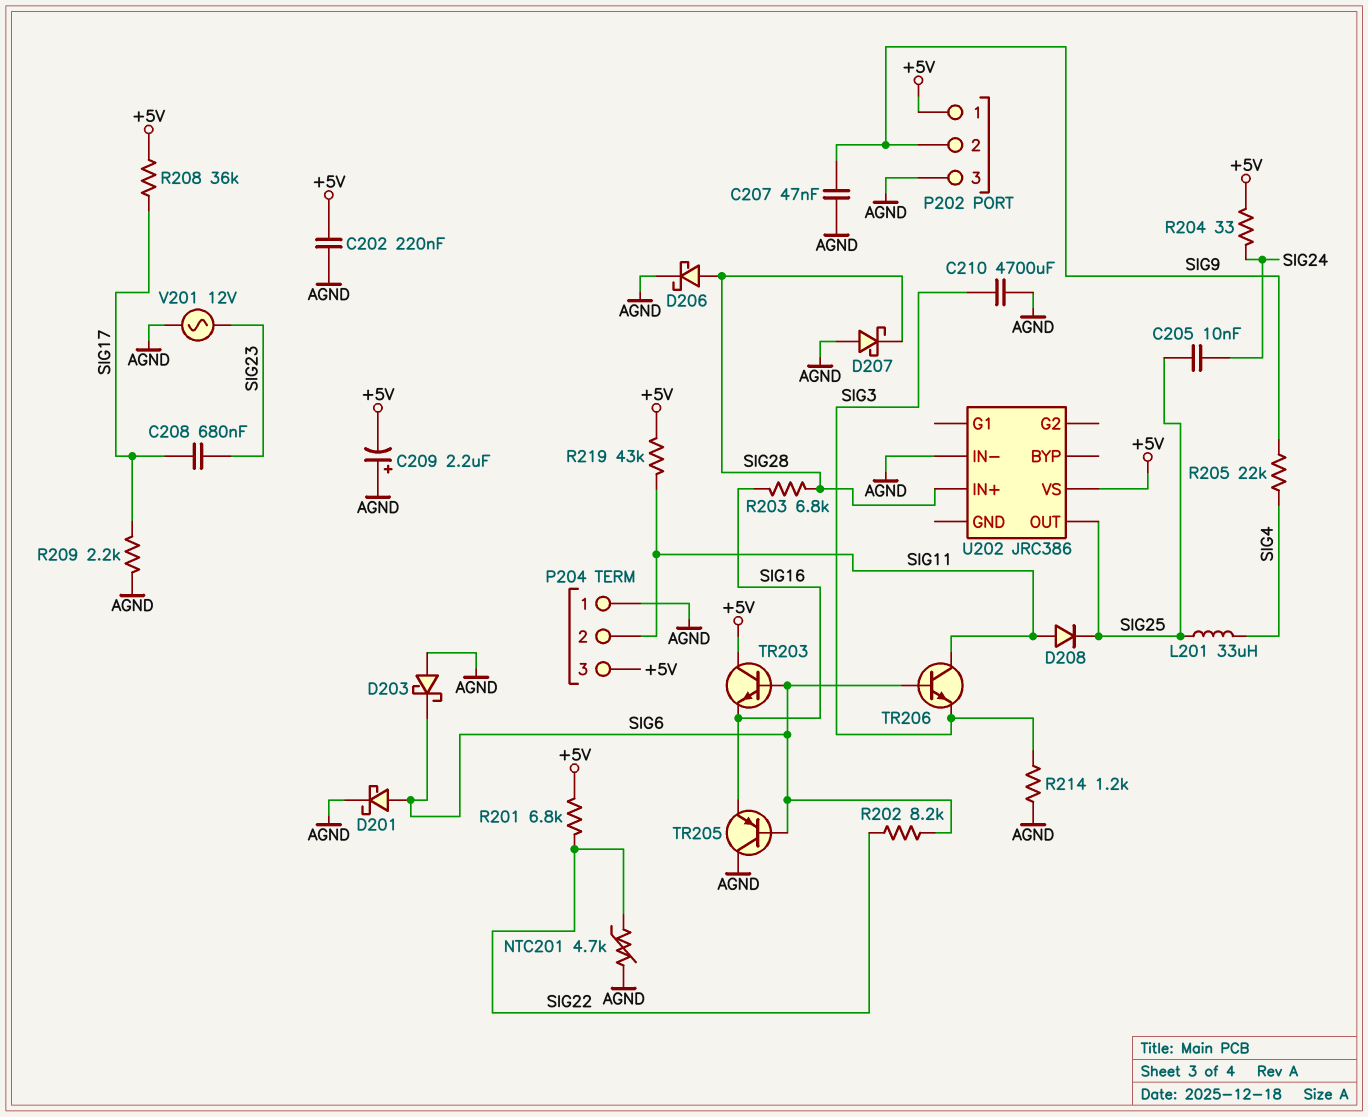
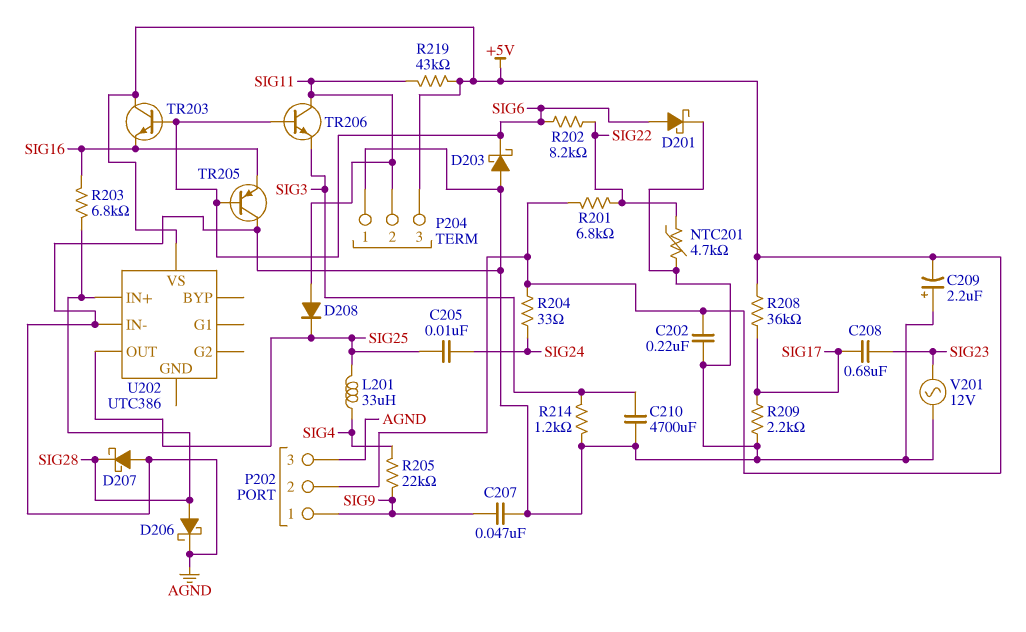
P202 pin 1: +5V -> SIG9
P202 pin 2: SIG9 -> +5V
U202: JRC386 -> UTC386

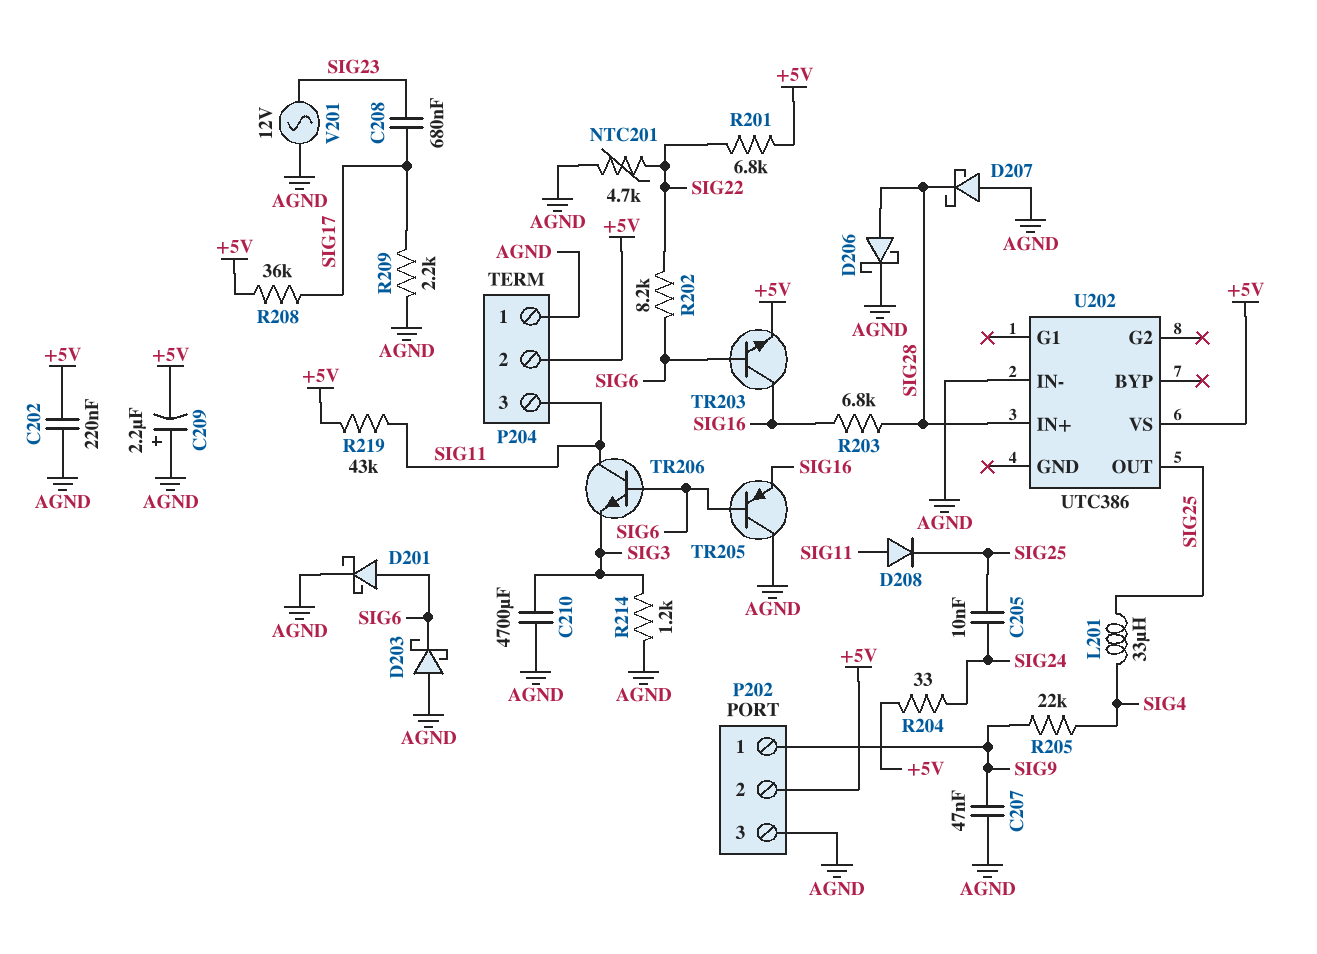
P204 pin 2: SIG11 -> +5V
P204 pin 3: +5V -> SIG11
TR203: NPN (B SIG6, C +5V, E SIG16) -> NPN (B SIG6, C SIG16, E +5V)

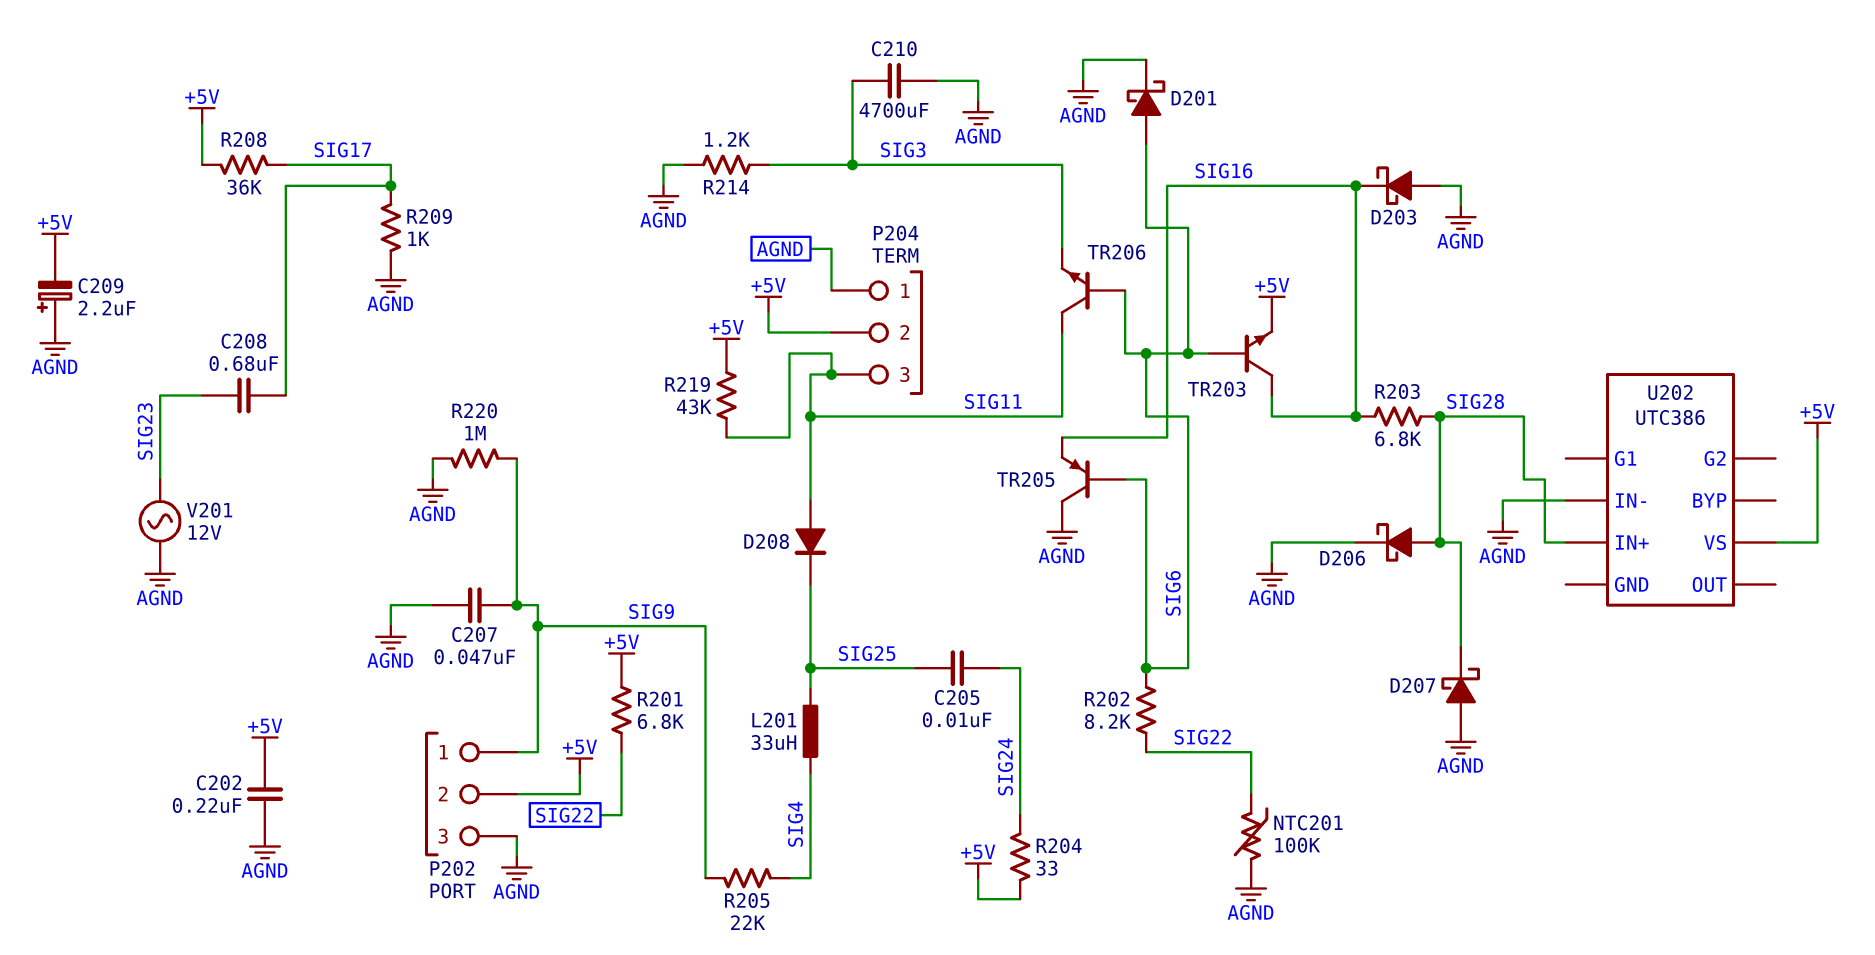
D203: schottky (A AGND, K SIG6) -> schottky (A AGND, K SIG16)
NTC201: 4.7k (AGND, SIG22) -> 100k (AGND, SIG22)
R209: 2.2k (AGND, SIG17) -> 1k (AGND, SIG17)
R220: none -> 1M (AGND, SIG9)
U202 pin OUT: SIG25 -> none

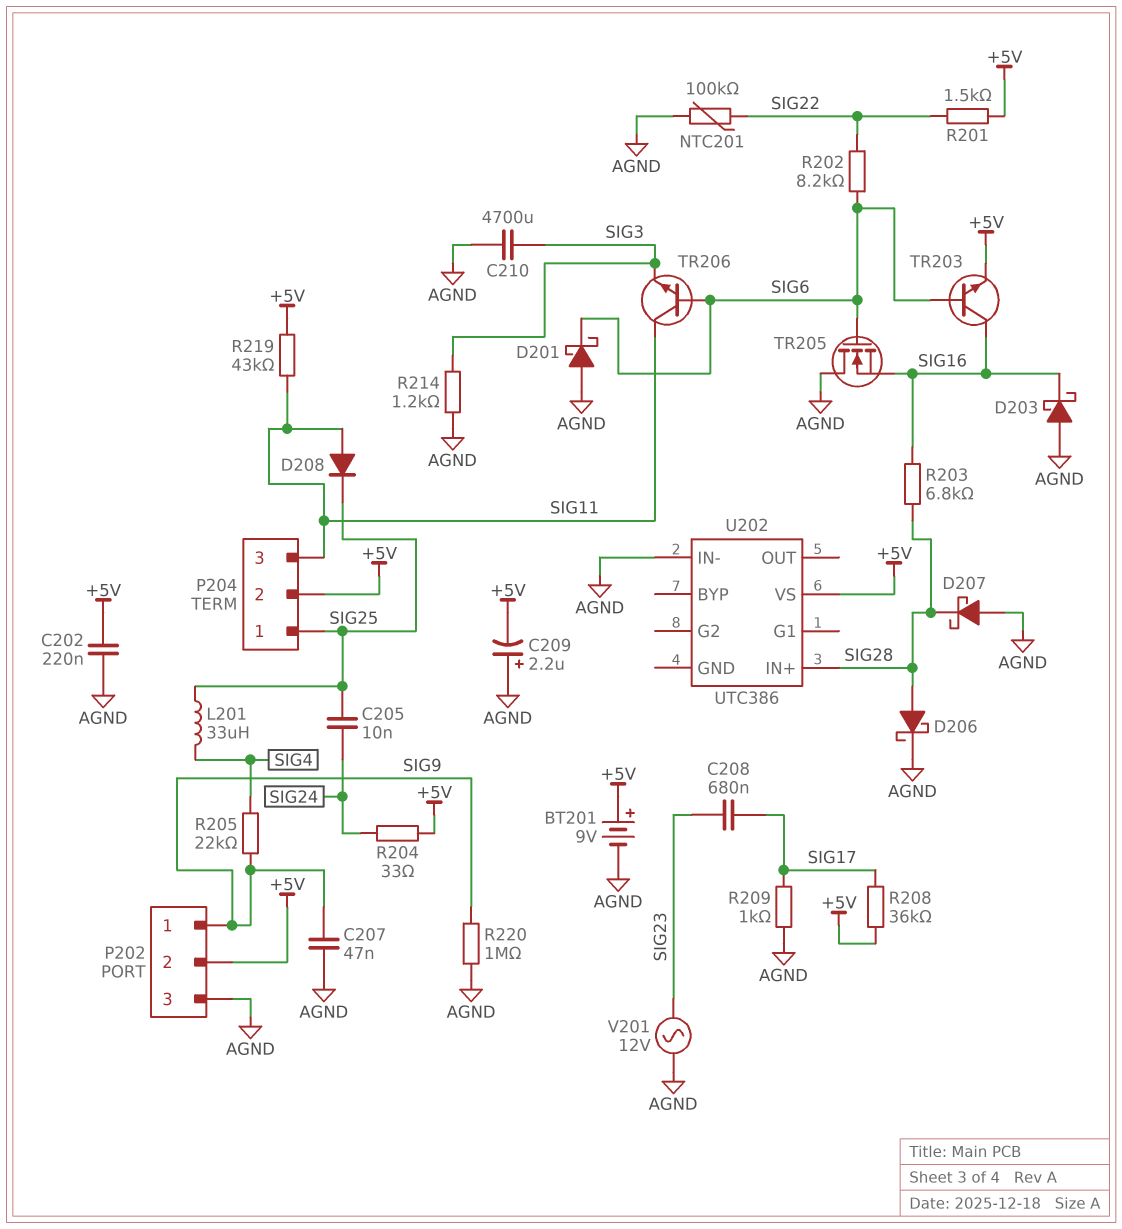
BT201: none -> 9V (plus +5V, minus AGND)
D201: schottky (A SIG6, K AGND) -> schottky (A AGND, K SIG6)
P204 pin 1: AGND -> SIG25
R201: 6.8k (+5V, SIG22) -> 1.5k (+5V, SIG22)
TR205: PNP (B SIG6, C AGND, E SIG16) -> NMOS (G SIG6, D AGND, S SIG16)

